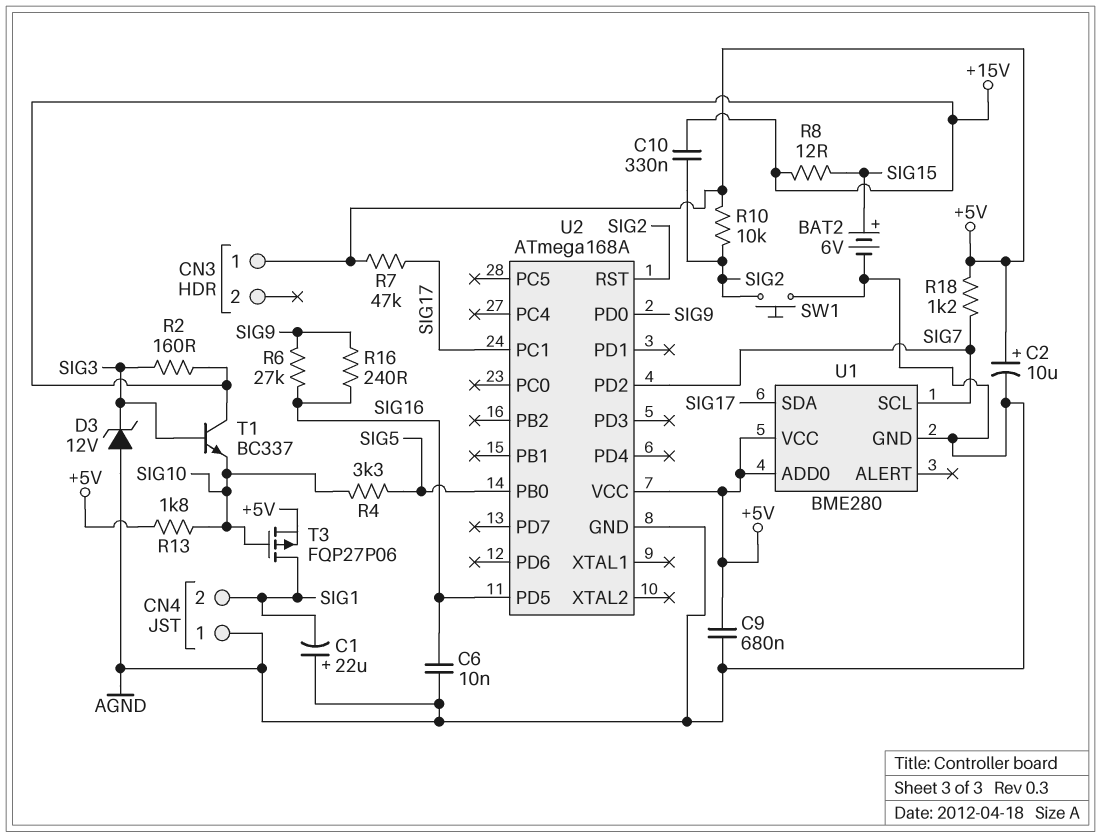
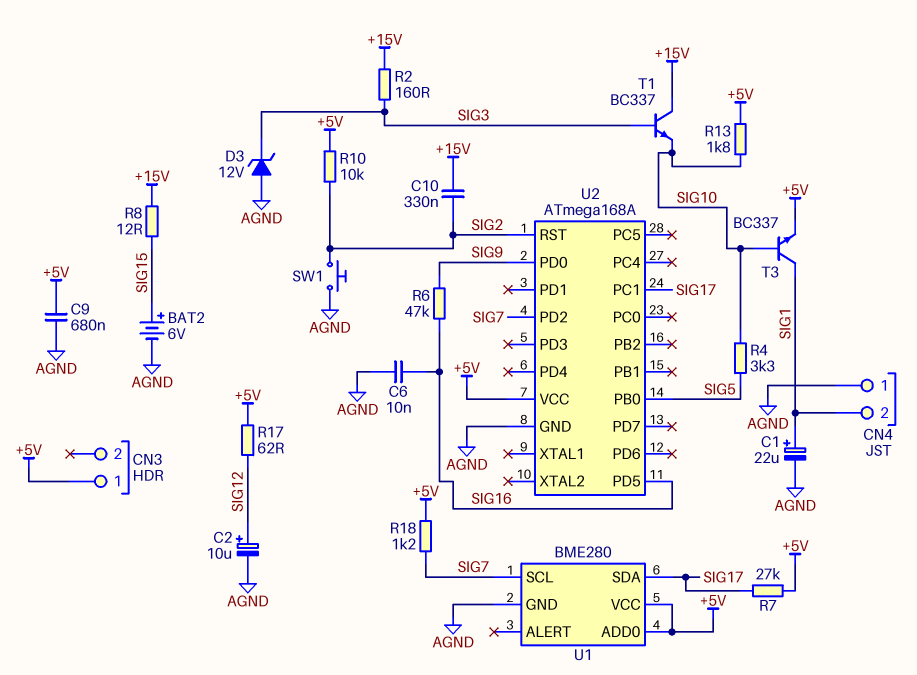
C1: 22uF (plus AGND, minus SIG1) -> 22uF (plus SIG1, minus AGND)
C2: 10uF (plus +5V, minus AGND) -> 10uF (plus SIG12, minus AGND)
R6: 27k (SIG9, SIG16) -> 47k (SIG9, SIG16)
R7: 47k (+5V, SIG17) -> 27k (+5V, SIG17)
R16: 240 (SIG9, SIG16) -> none
R17: none -> 62 (+5V, SIG12)
T3: PMOS FQP27P06 (G SIG10, D SIG1, S +5V) -> NPN BC337 (B SIG10, C SIG1, E +5V)

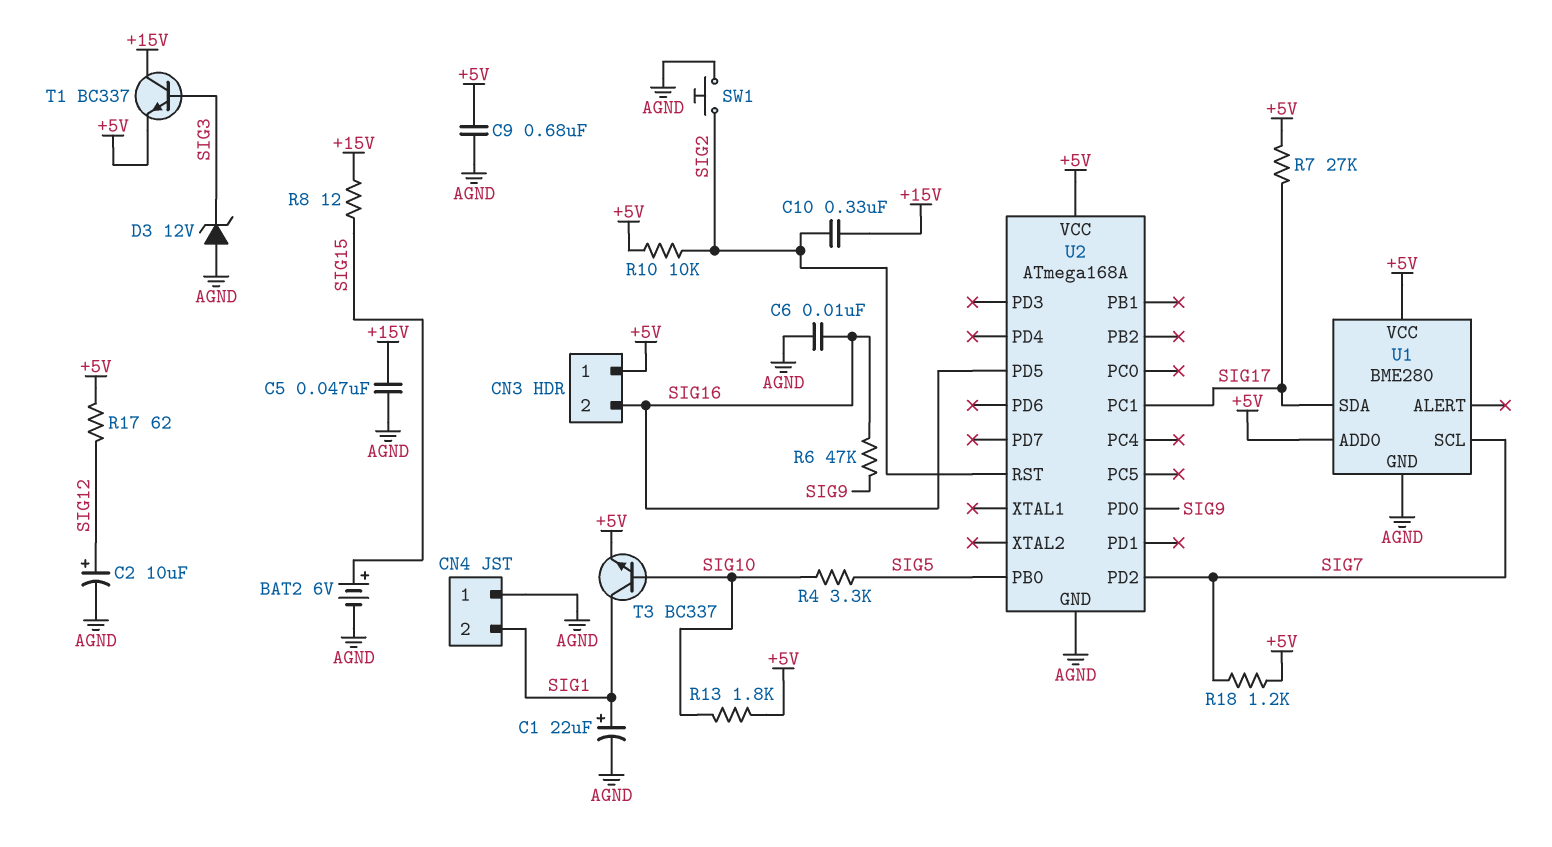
C5: none -> 47nF (+15V, AGND)
CN3 pin 2: none -> SIG16
R2: 160 (+15V, SIG3) -> none
T1: NPN BC337 (B SIG3, C +15V, E SIG10) -> NPN BC337 (B SIG3, C +15V, E +5V)

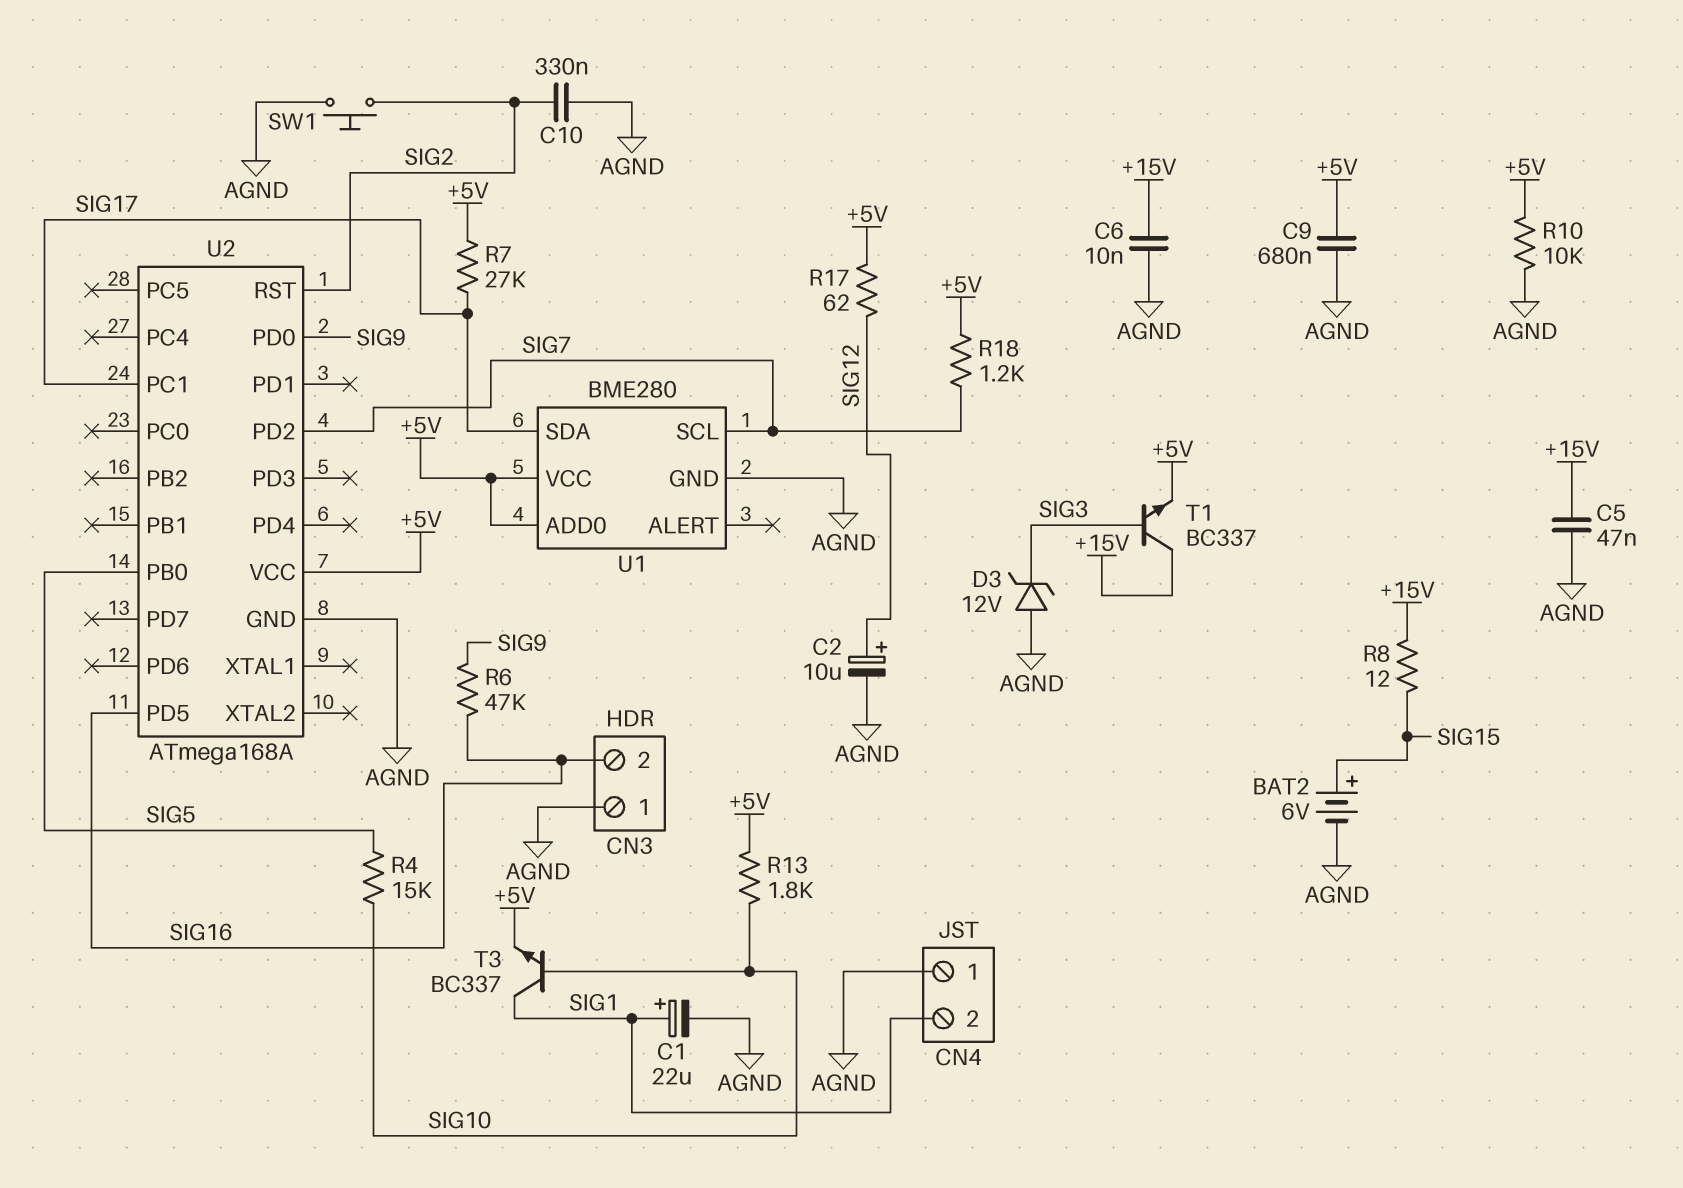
C6: 10nF (AGND, SIG16) -> 10nF (+15V, AGND)
C10: 330nF (+15V, SIG2) -> 330nF (AGND, SIG2)
CN3 pin 1: +5V -> AGND
R4: 3.3k (SIG5, SIG10) -> 15k (SIG5, SIG10)
R10: 10k (+5V, SIG2) -> 10k (+5V, AGND)

